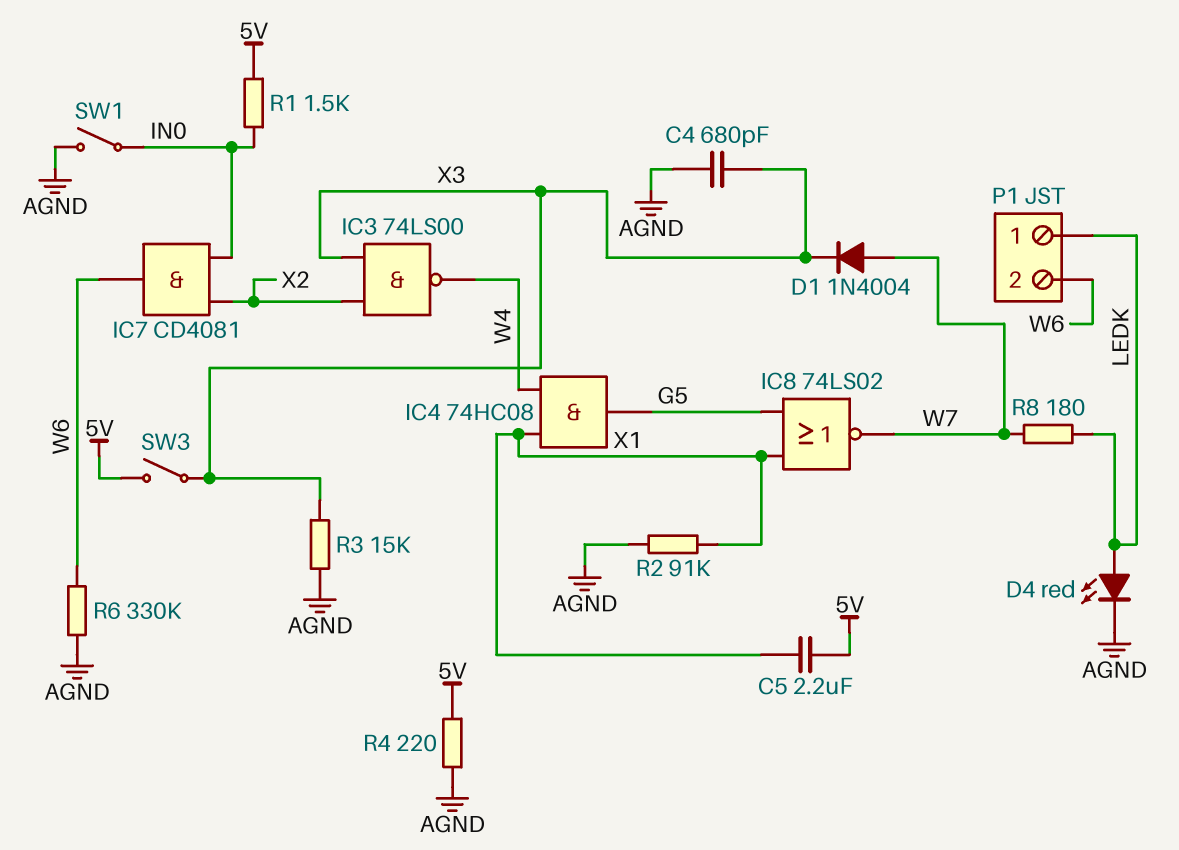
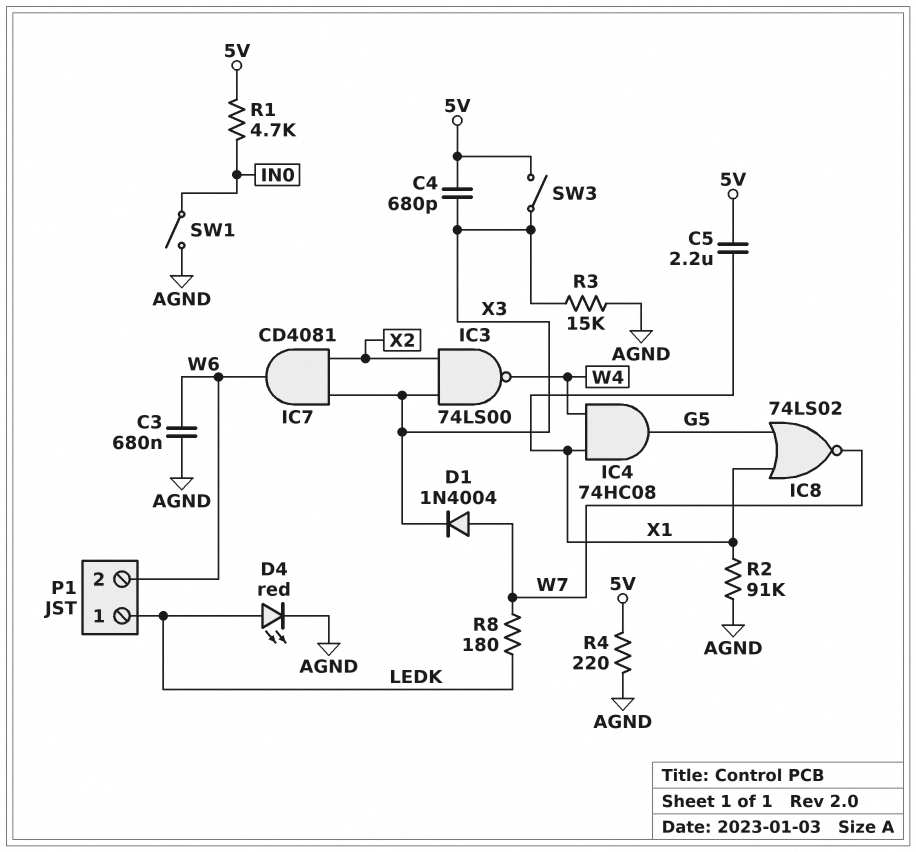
C3: none -> 680nF (AGND, W6)
C4: 680pF (AGND, X3) -> 680pF (5V, X3)
IC7: AND CD4081 (in IN0, in X2, out W6) -> AND CD4081 (in X2, in X3, out W6)
R1: 1.5k (5V, IN0) -> 4.7k (5V, IN0)
R6: 330k (AGND, W6) -> none

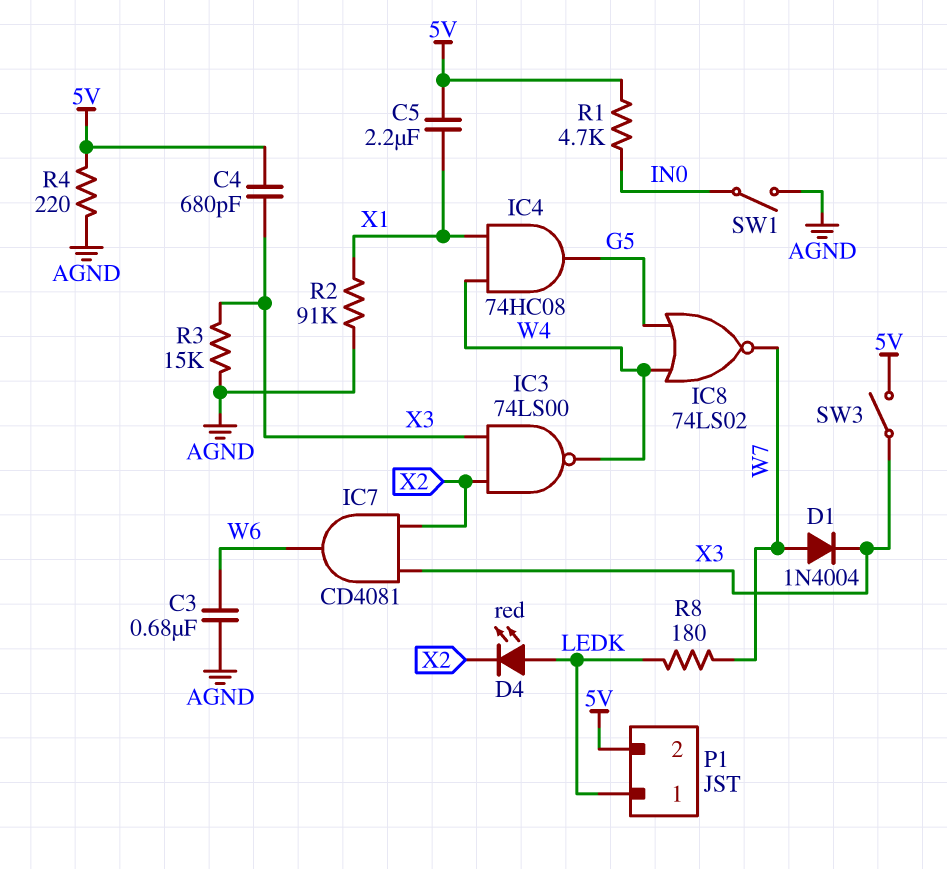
D4: LED red (A LEDK, K AGND) -> LED red (A LEDK, K X2)
IC8: NOR 74LS02 (in G5, in X1, out W7) -> NOR 74LS02 (in G5, in W4, out W7)
P1 pin 2: W6 -> 5V

